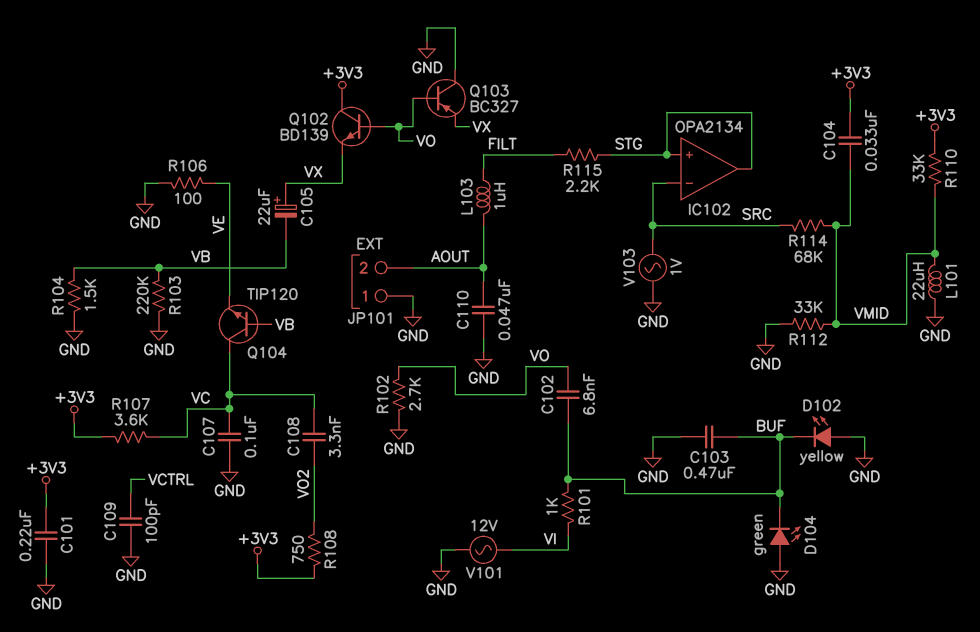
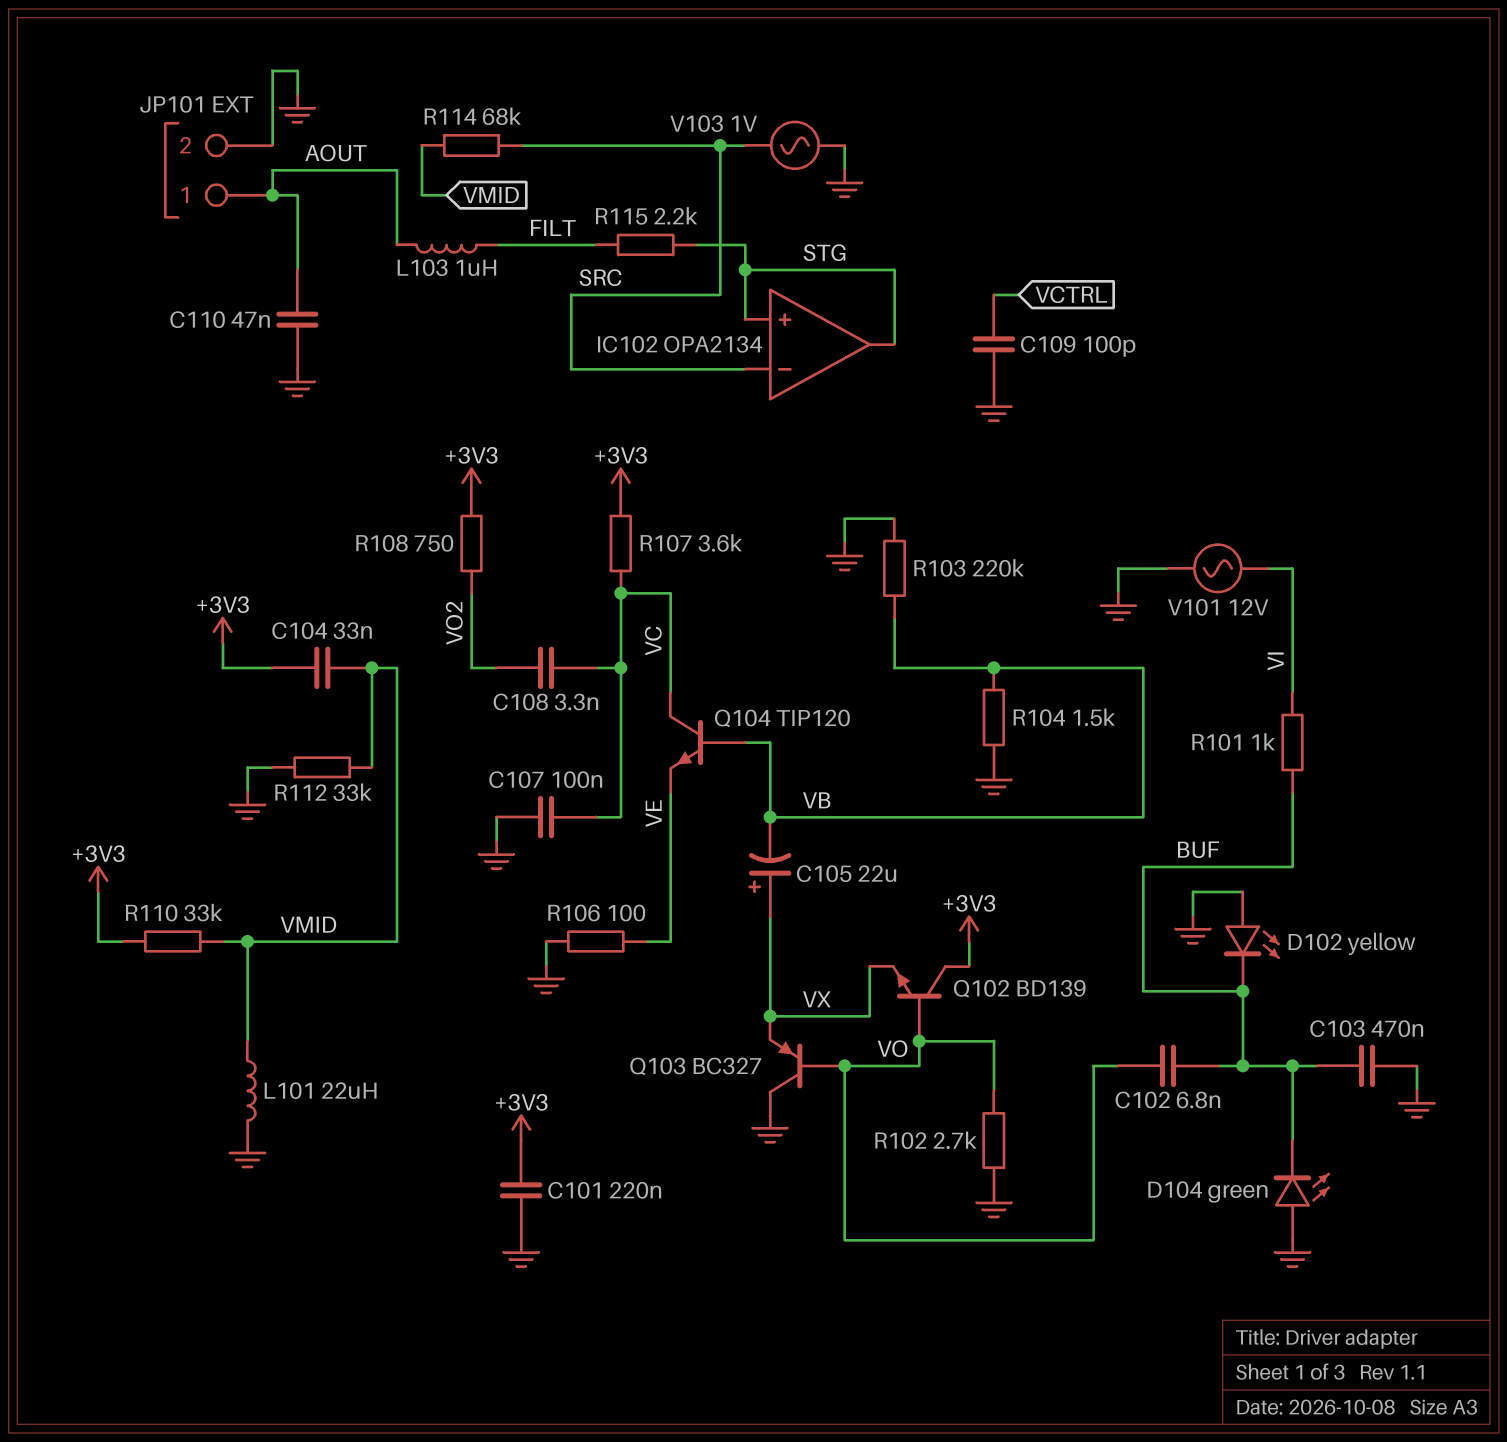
JP101 pin 1: GND -> AOUT
JP101 pin 2: AOUT -> GND

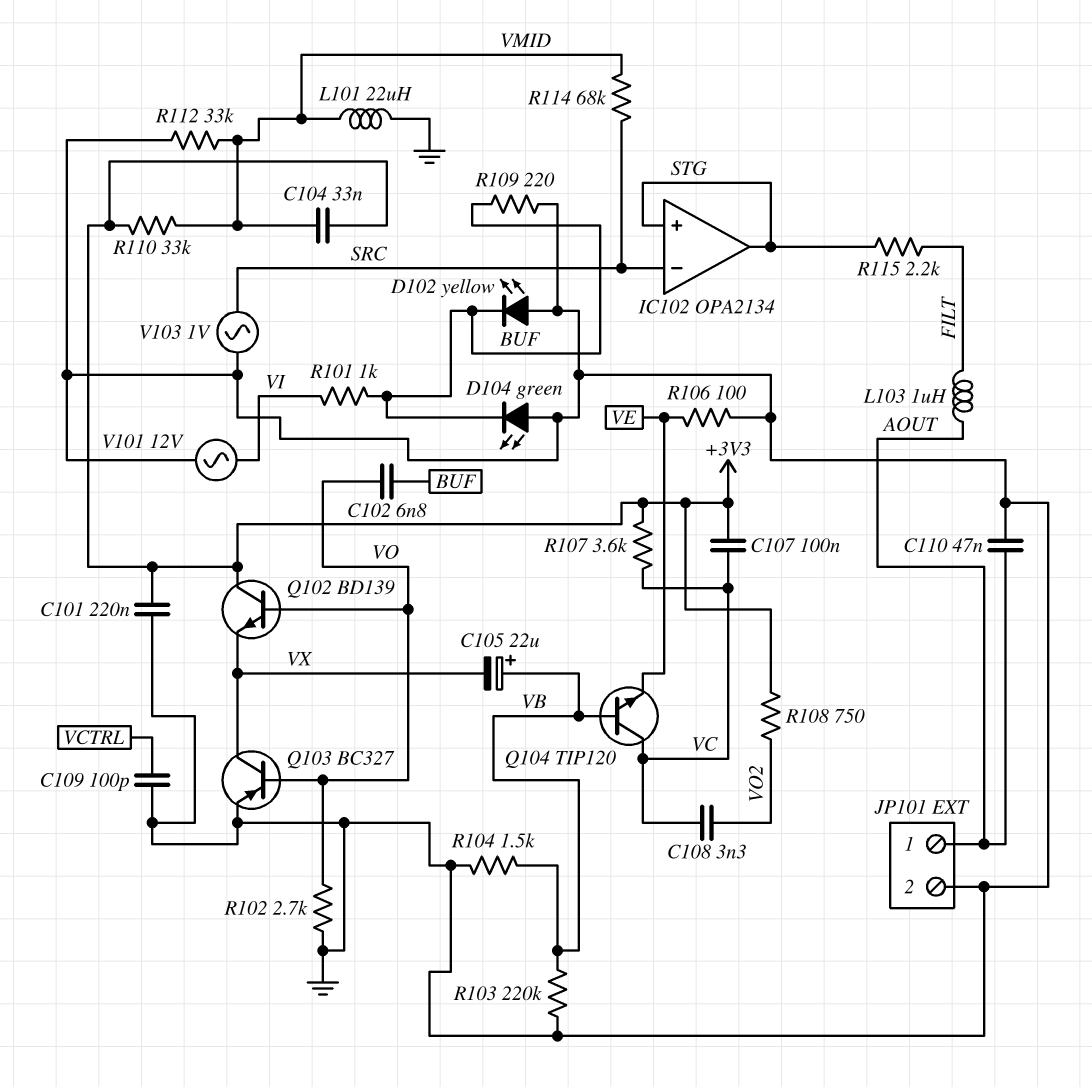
C103: 470nF (BUF, GND) -> none
C105: 22uF (plus VX, minus VB) -> 22uF (plus VB, minus VX)
C107: 100nF (GND, VC) -> 100nF (+3V3, VC)
Q103: PNP BC327 (B VO, C GND, E VX) -> PNP BC327 (B VO, C VX, E GND)
R109: none -> 220 (BUF, GND)

